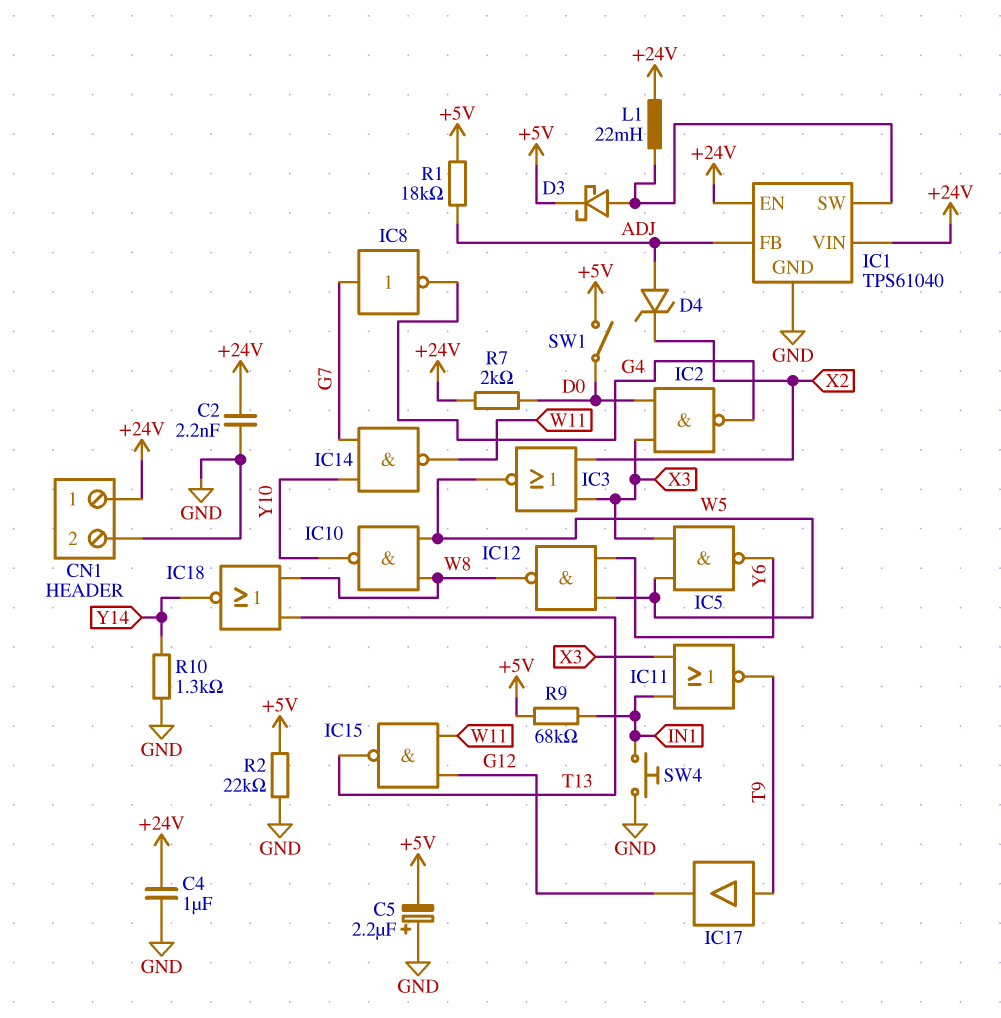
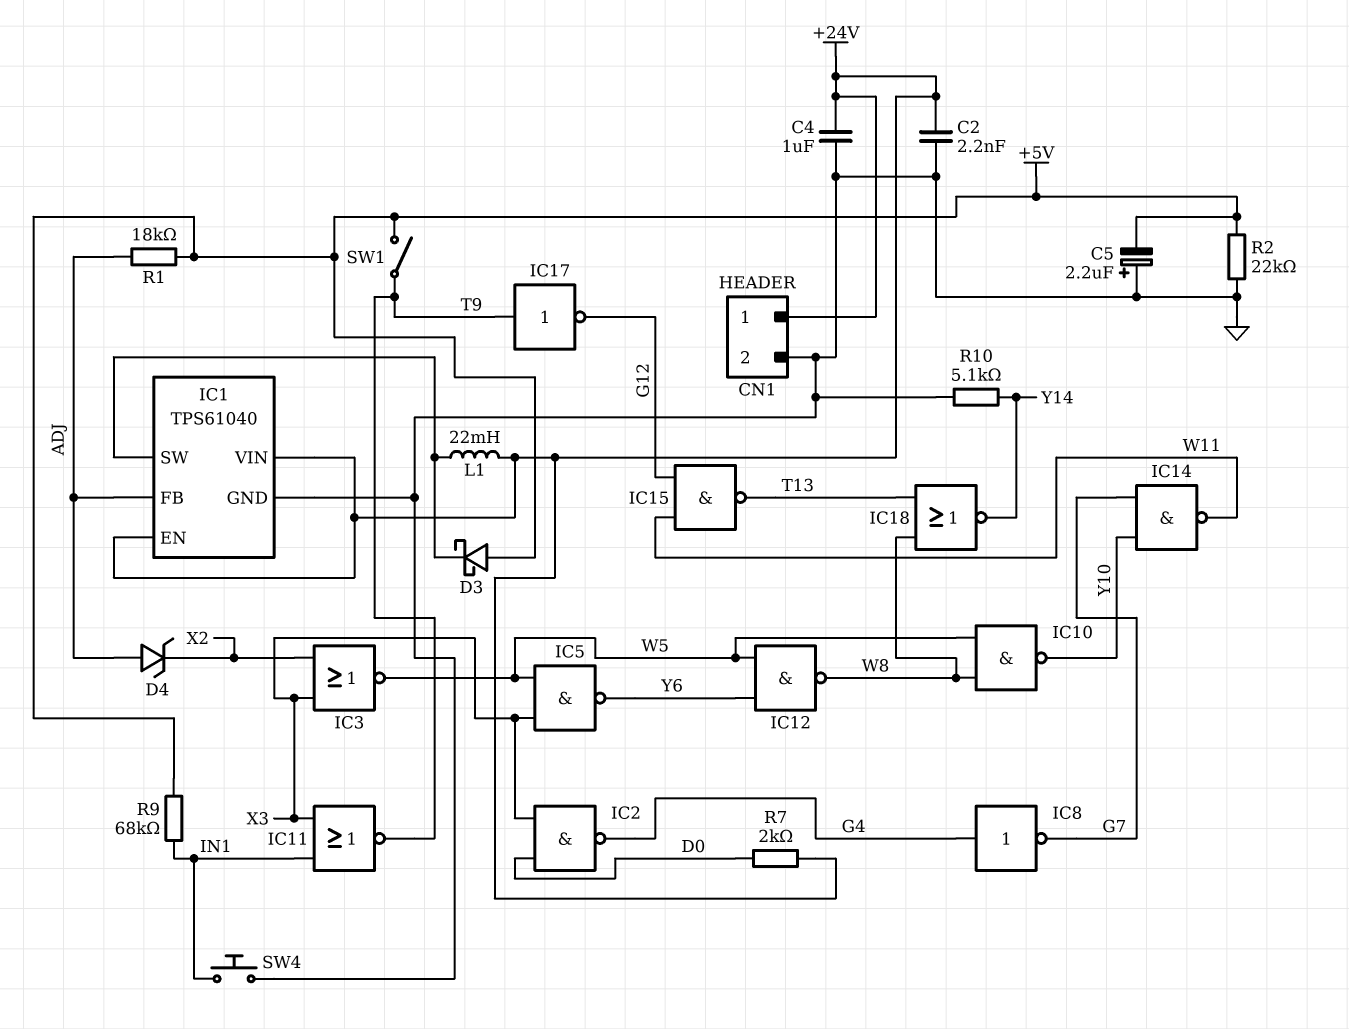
D3: schottky (A IC1/SW, K +5V) -> schottky (A +5V, K IC1/SW)
IC8: NOT (in G7, out G4) -> NOT (in G4, out G7)
IC17: buffer (in T9, out G12) -> NOT (in T9, out G12)
R10: 1.3k (GND, Y14) -> 5.1k (GND, Y14)
SW1: switch (+5V, D0) -> switch (+5V, T9)

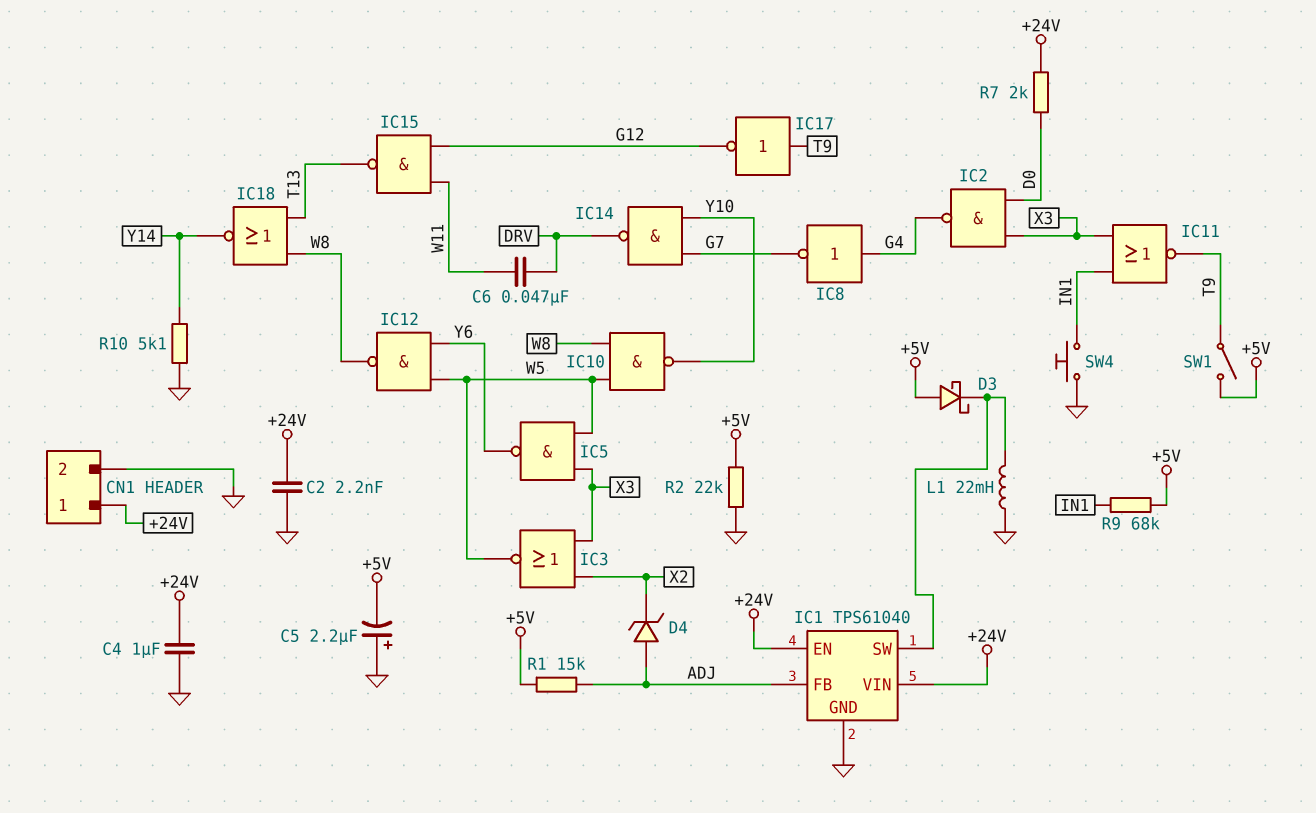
C6: none -> 47nF (DRV, W11)
IC14: NAND (in G7, in Y10, out W11) -> NAND (in G7, in Y10, out DRV)
L1: 22mH (+24V, IC1/SW) -> 22mH (GND, IC1/SW)
R1: 18k (+5V, ADJ) -> 15k (+5V, ADJ)

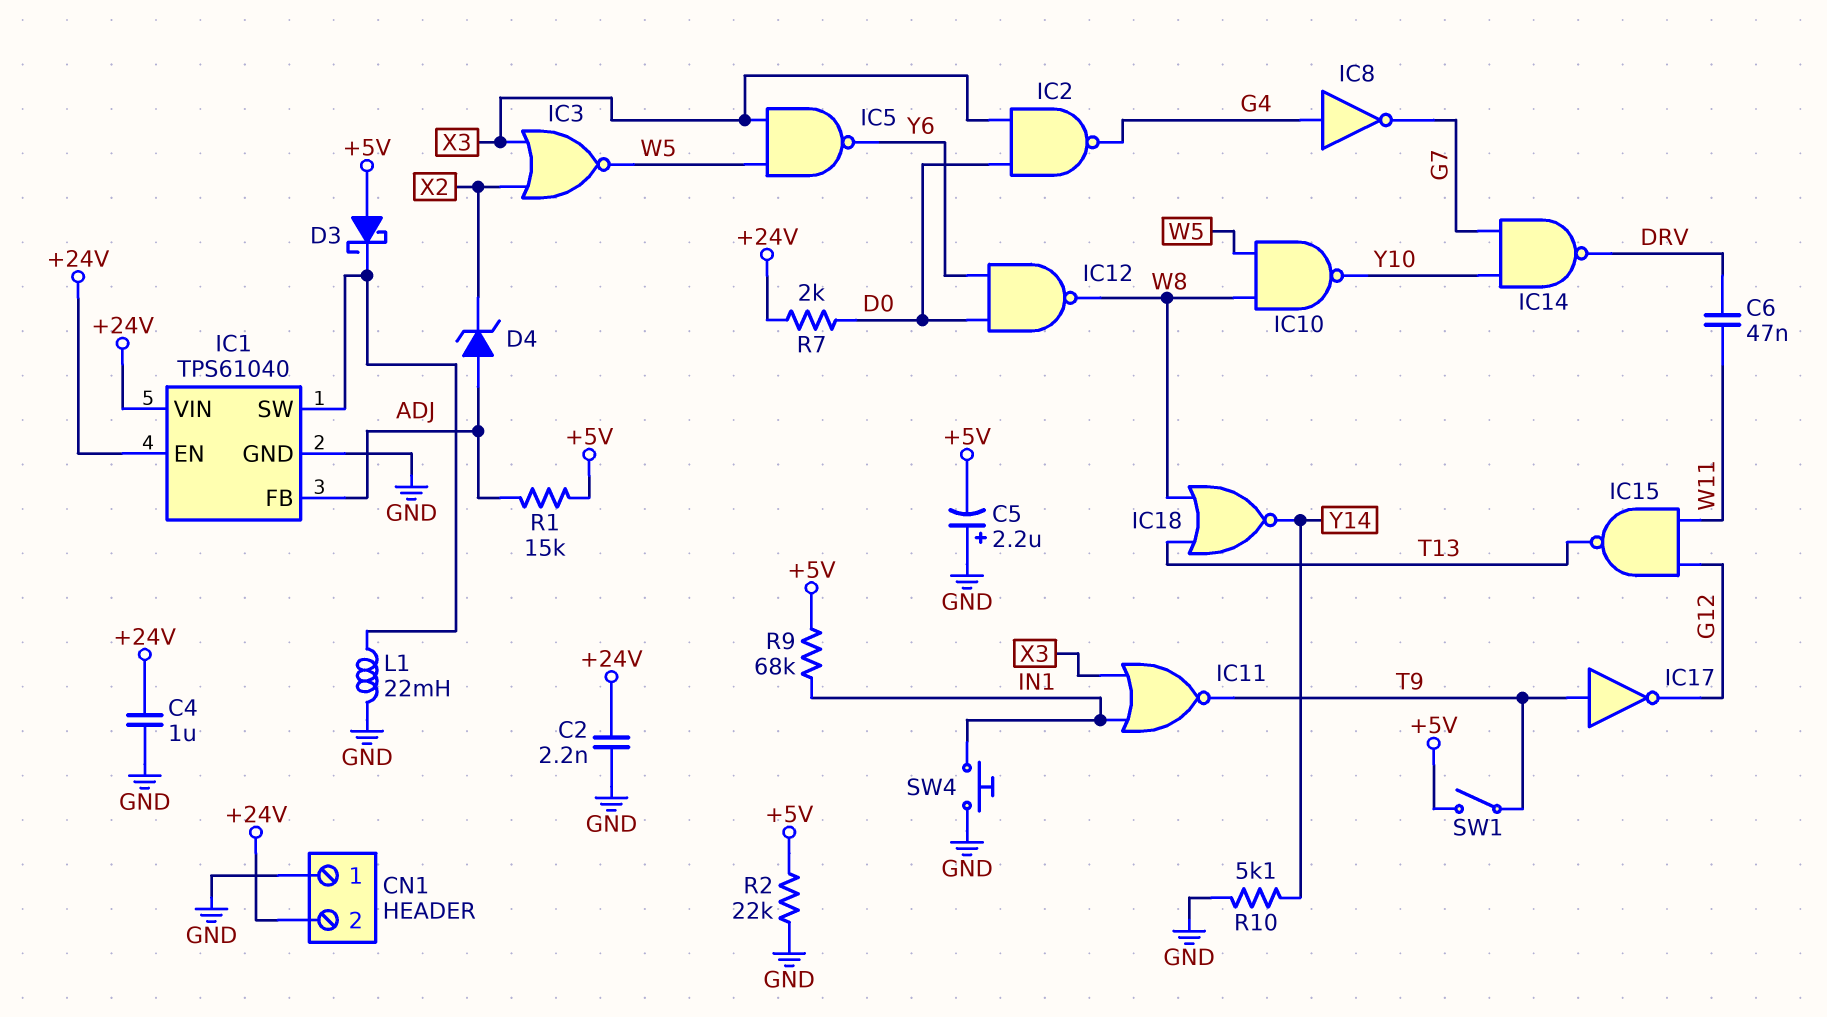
CN1 pin 1: +24V -> GND
CN1 pin 2: GND -> +24V
IC12: NAND (in W5, in Y6, out W8) -> NAND (in D0, in Y6, out W8)

